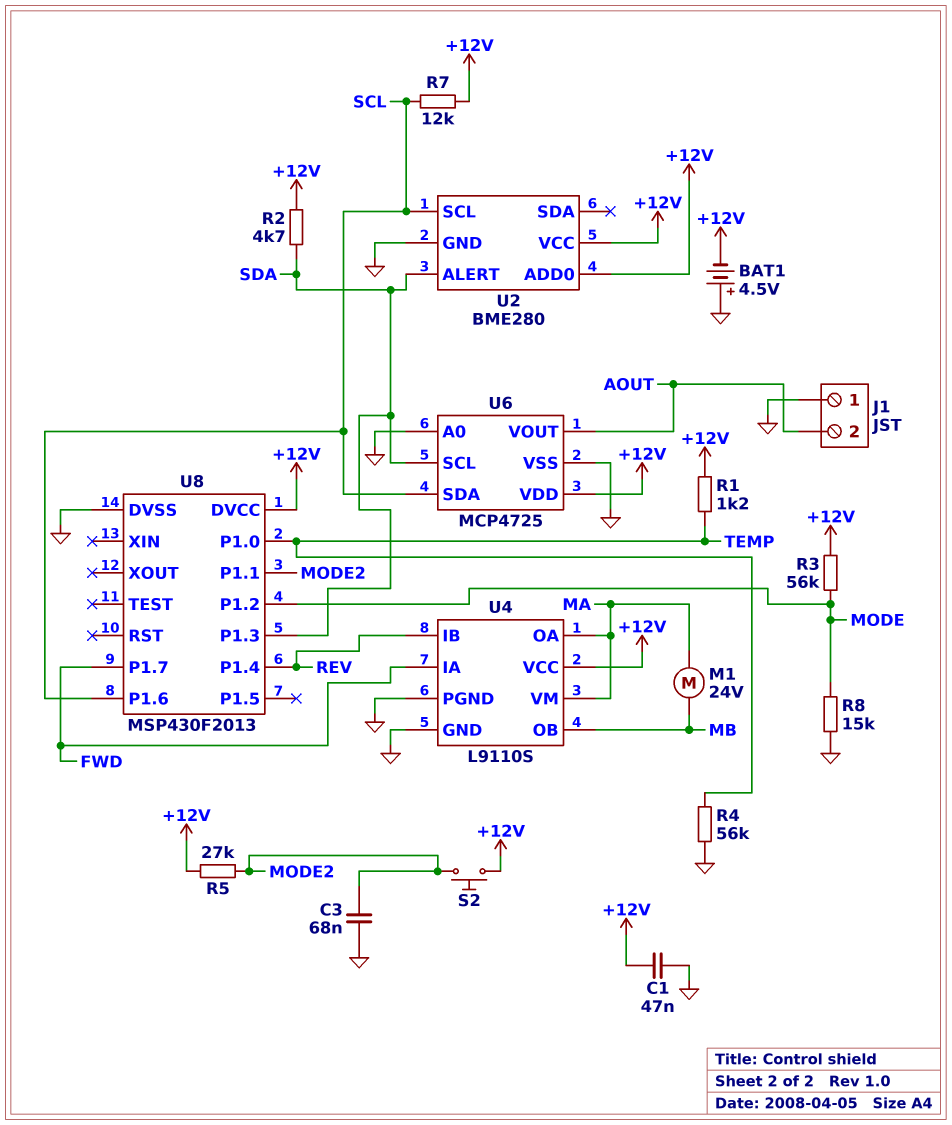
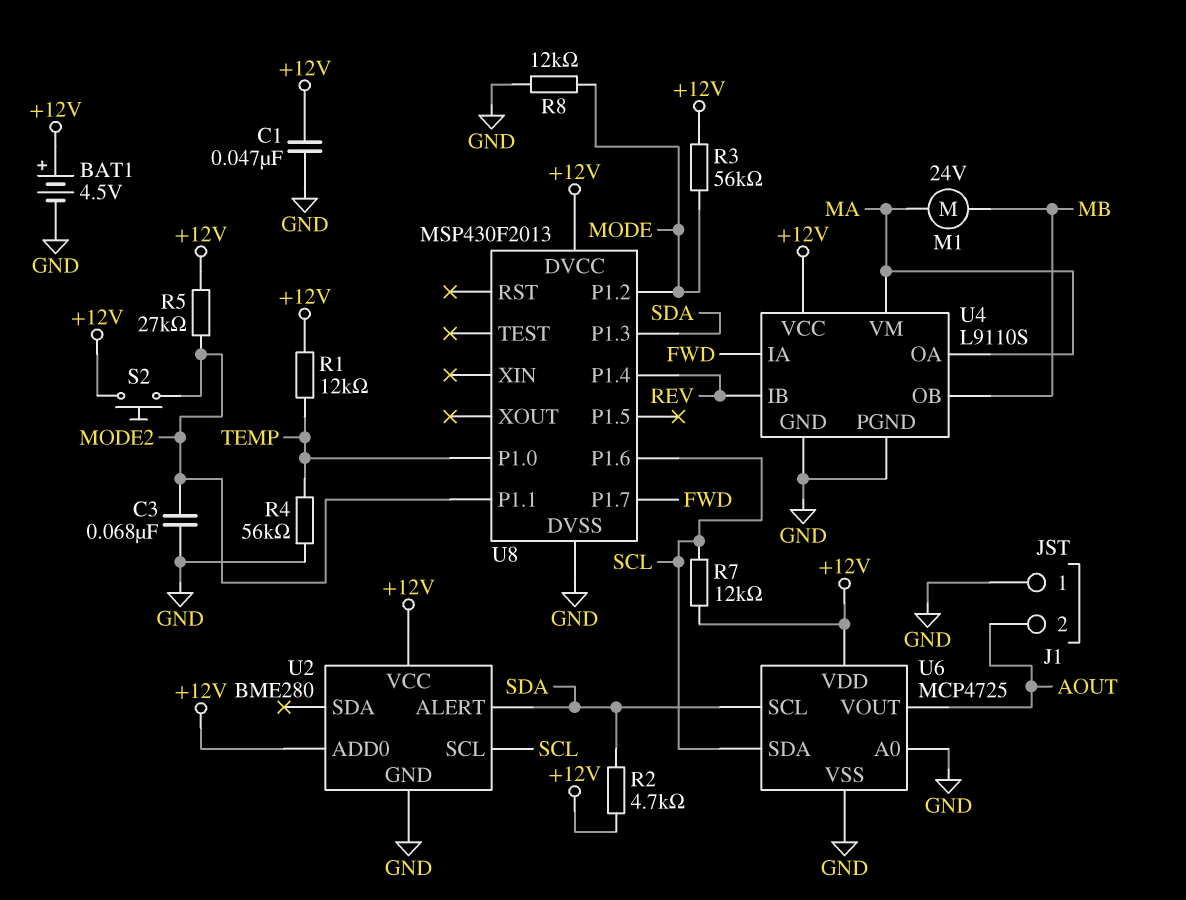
BAT1: 4.5V (plus GND, minus +12V) -> 4.5V (plus +12V, minus GND)
R1: 1.2k (+12V, TEMP) -> 12k (+12V, TEMP)
R8: 15k (GND, MODE) -> 12k (GND, MODE)

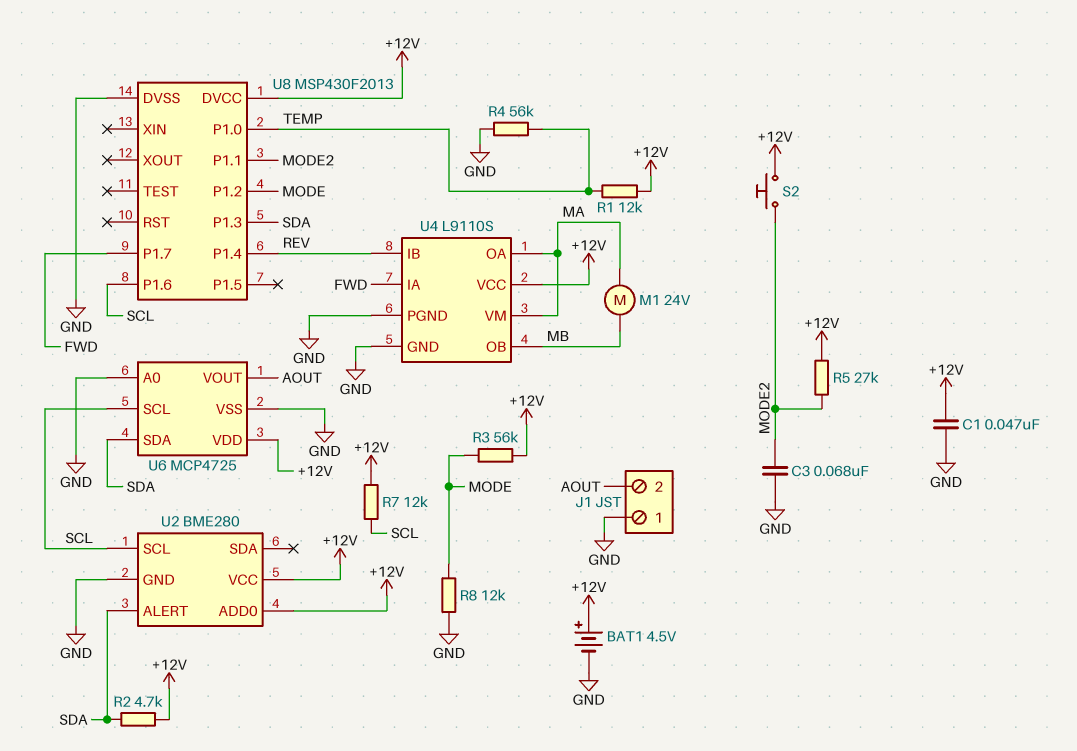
U6 pin SCL: SDA -> SCL
U6 pin SDA: SCL -> SDA

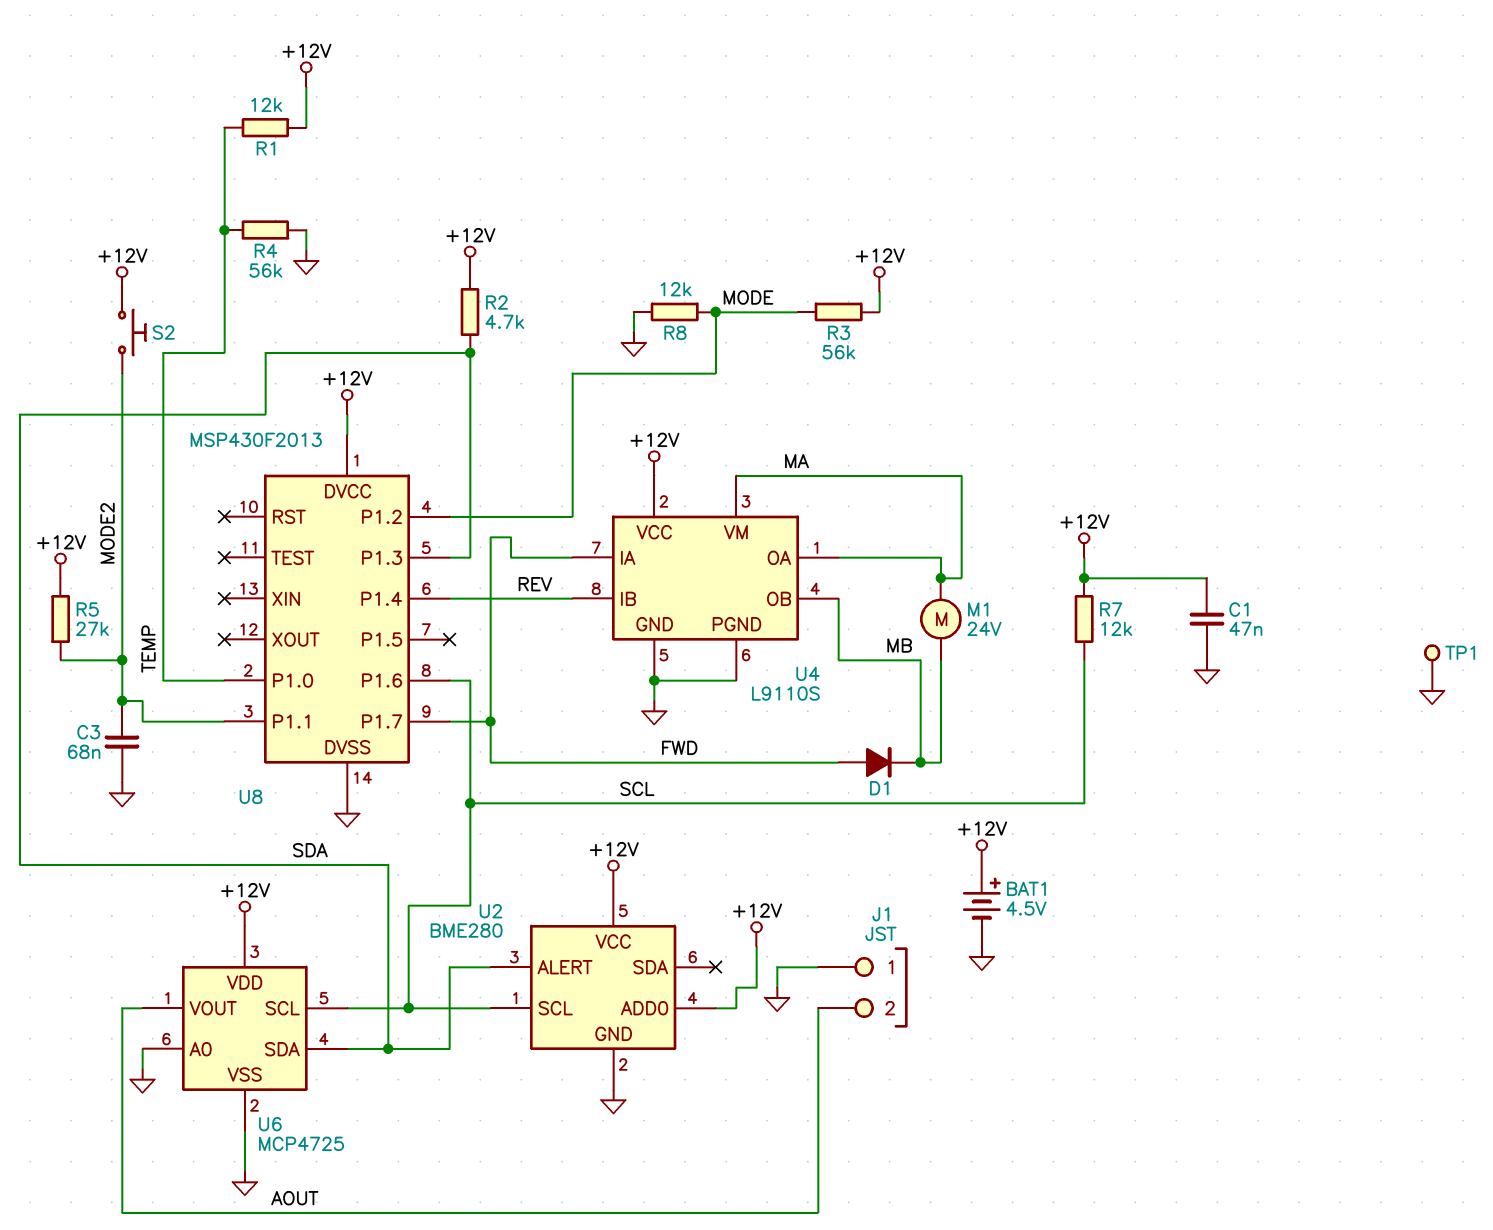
D1: none -> diode (A FWD, K MB)
TP1: none -> test point (GND)

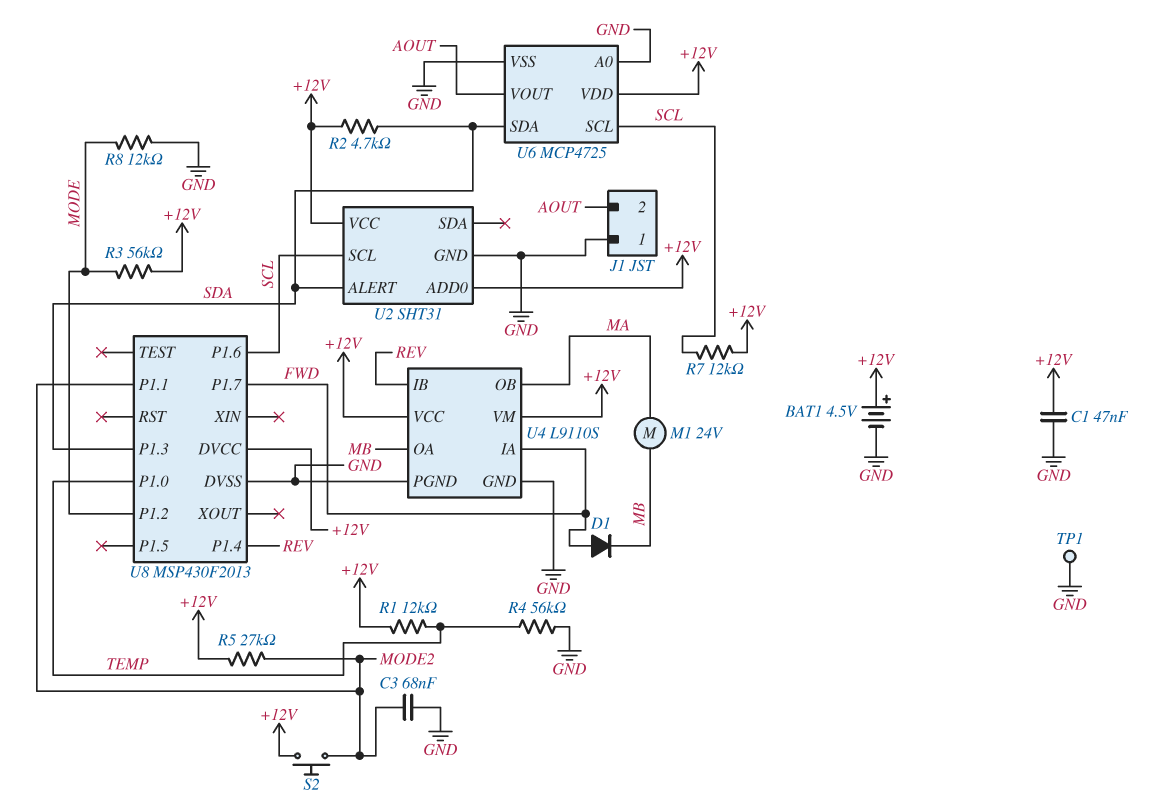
U2: BME280 -> SHT31
U4 pin OA: MA -> MB
U4 pin OB: MB -> MA
U4 pin VM: MA -> +12V

